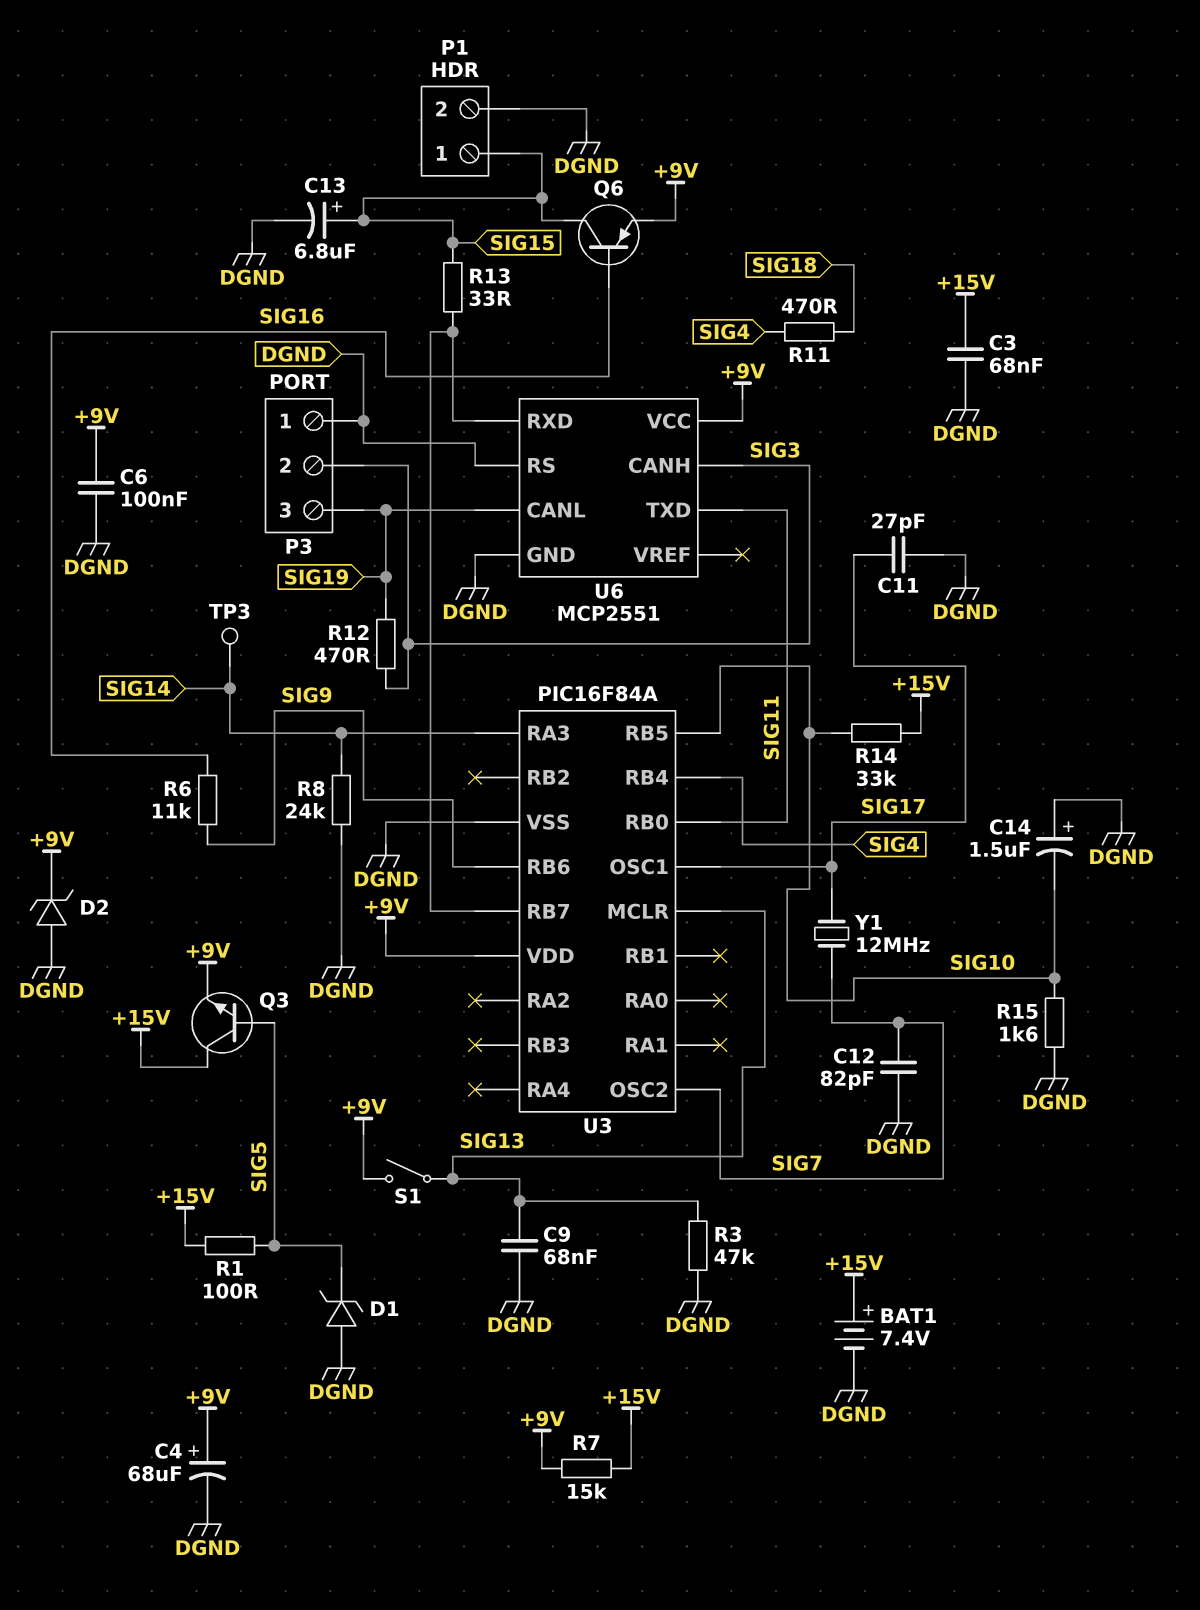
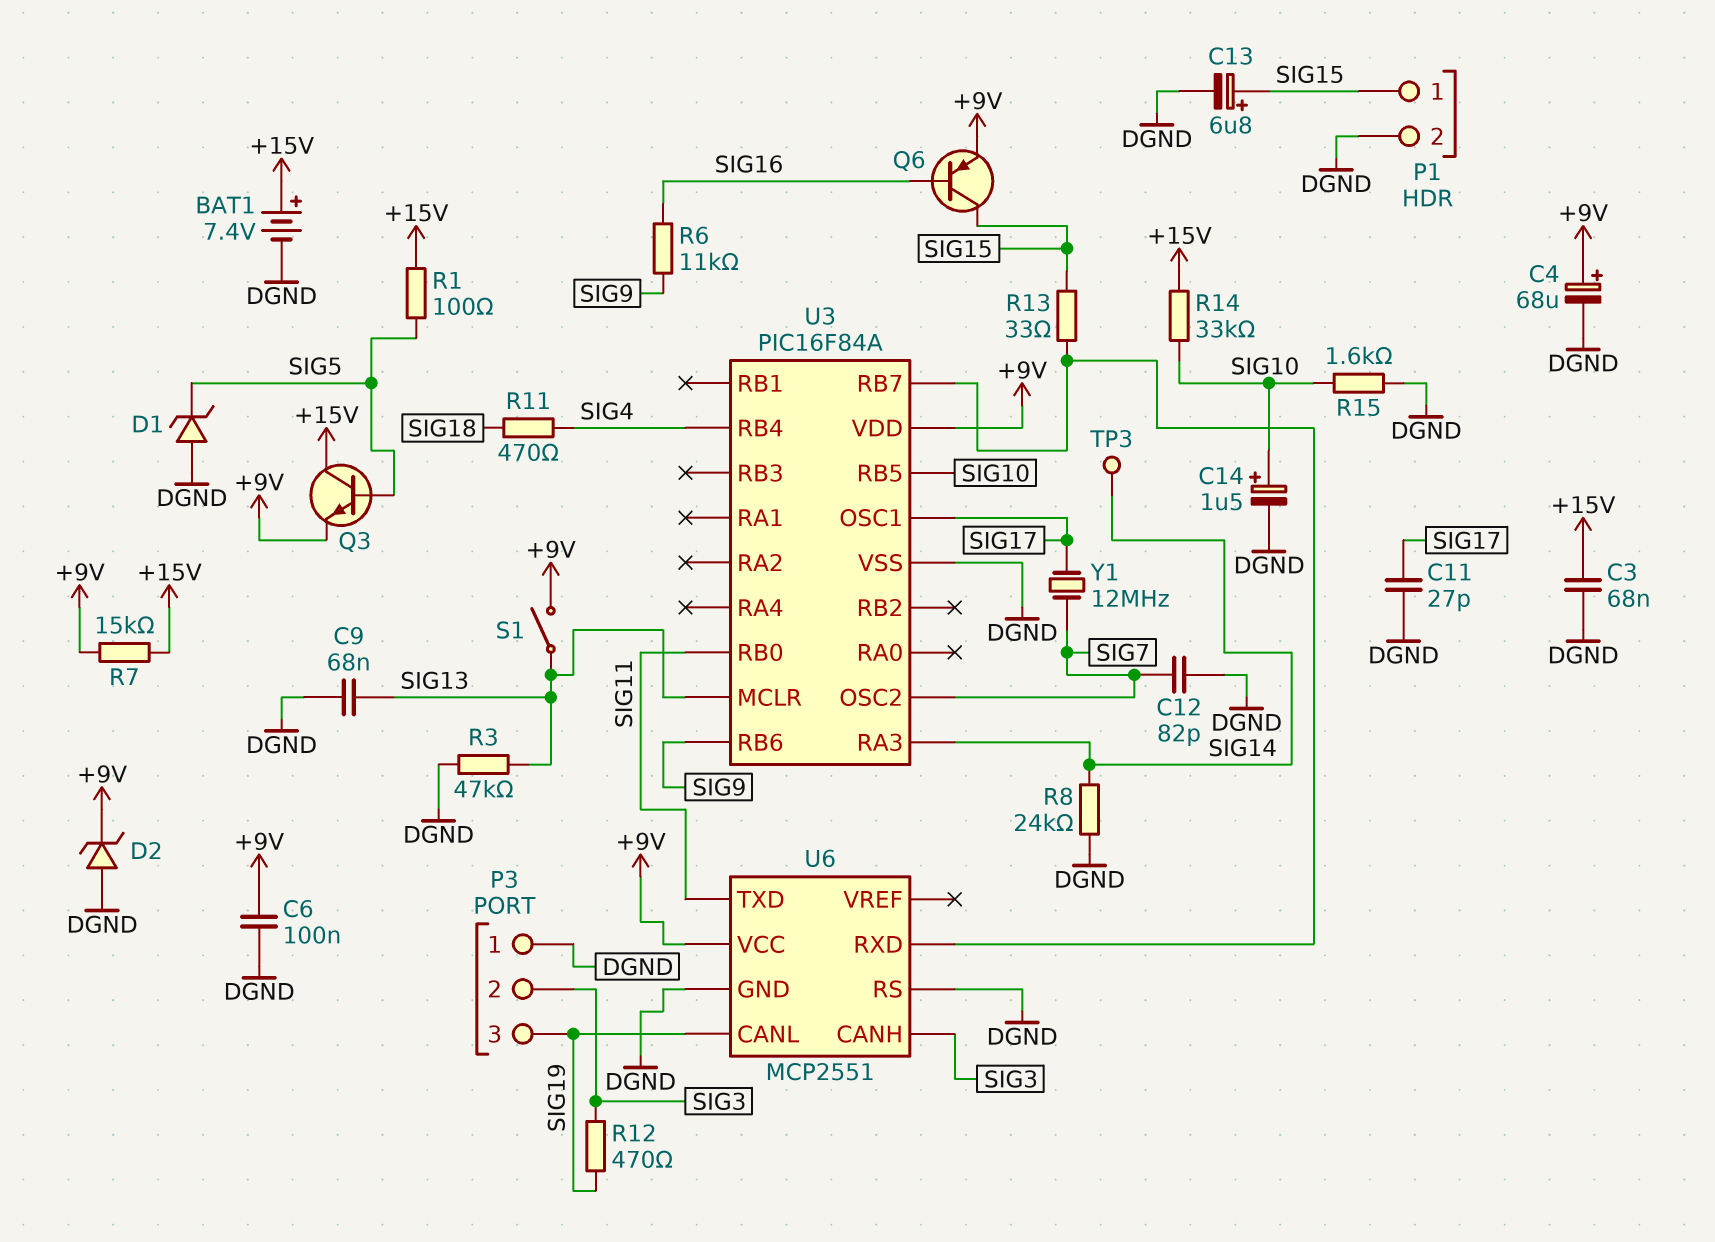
C14: 1.5uF (plus DGND, minus SIG10) -> 1.5uF (plus SIG10, minus DGND)

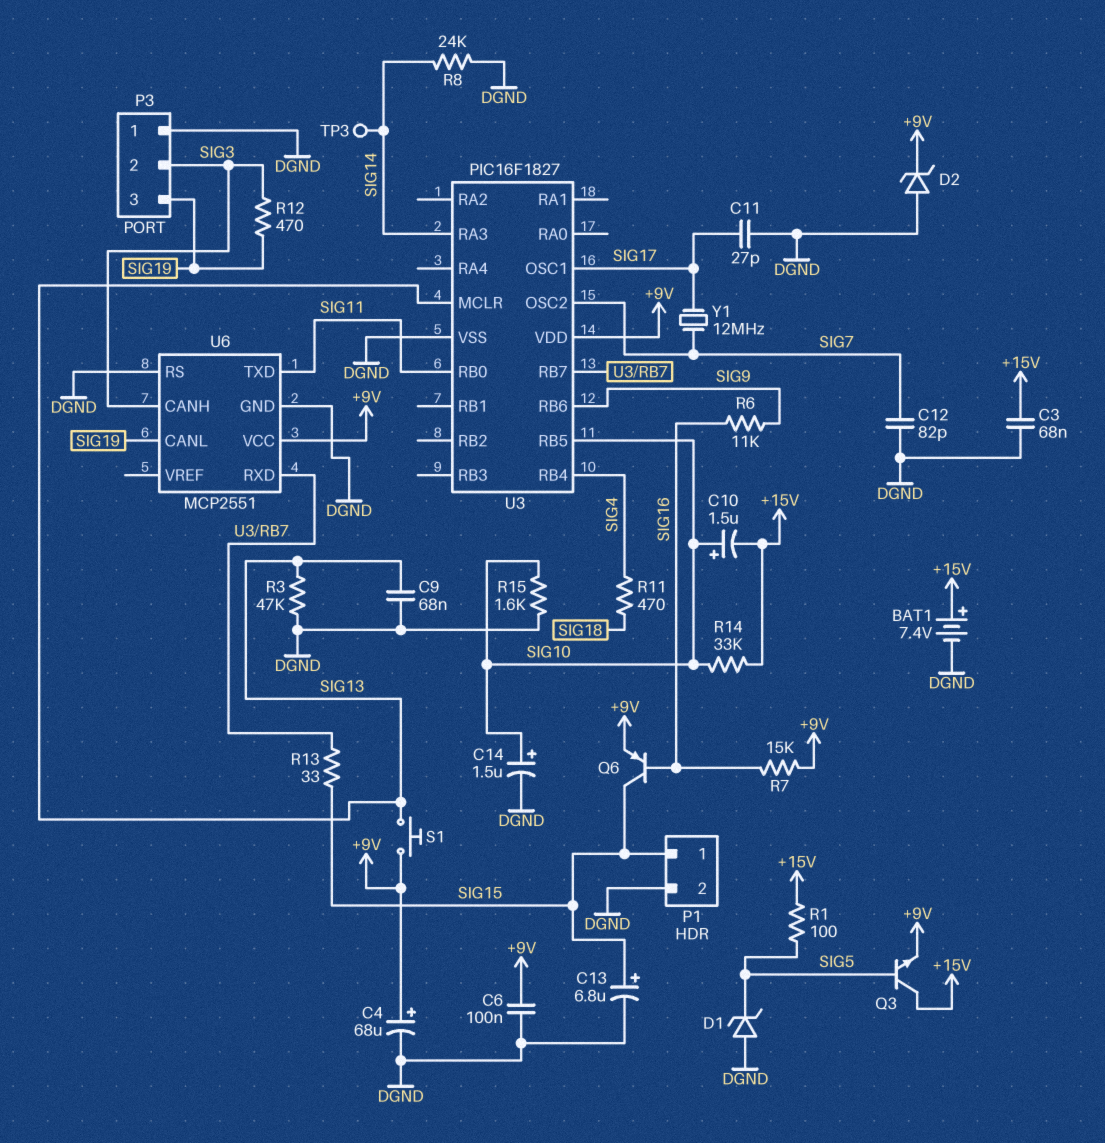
C10: none -> 1.5uF (plus SIG10, minus +15V)
R7: 15k (+9V, +15V) -> 15k (+9V, SIG16)
S1: switch (+9V, SIG13) -> button (+9V, SIG13)
U3: PIC16F84A -> PIC16F1827

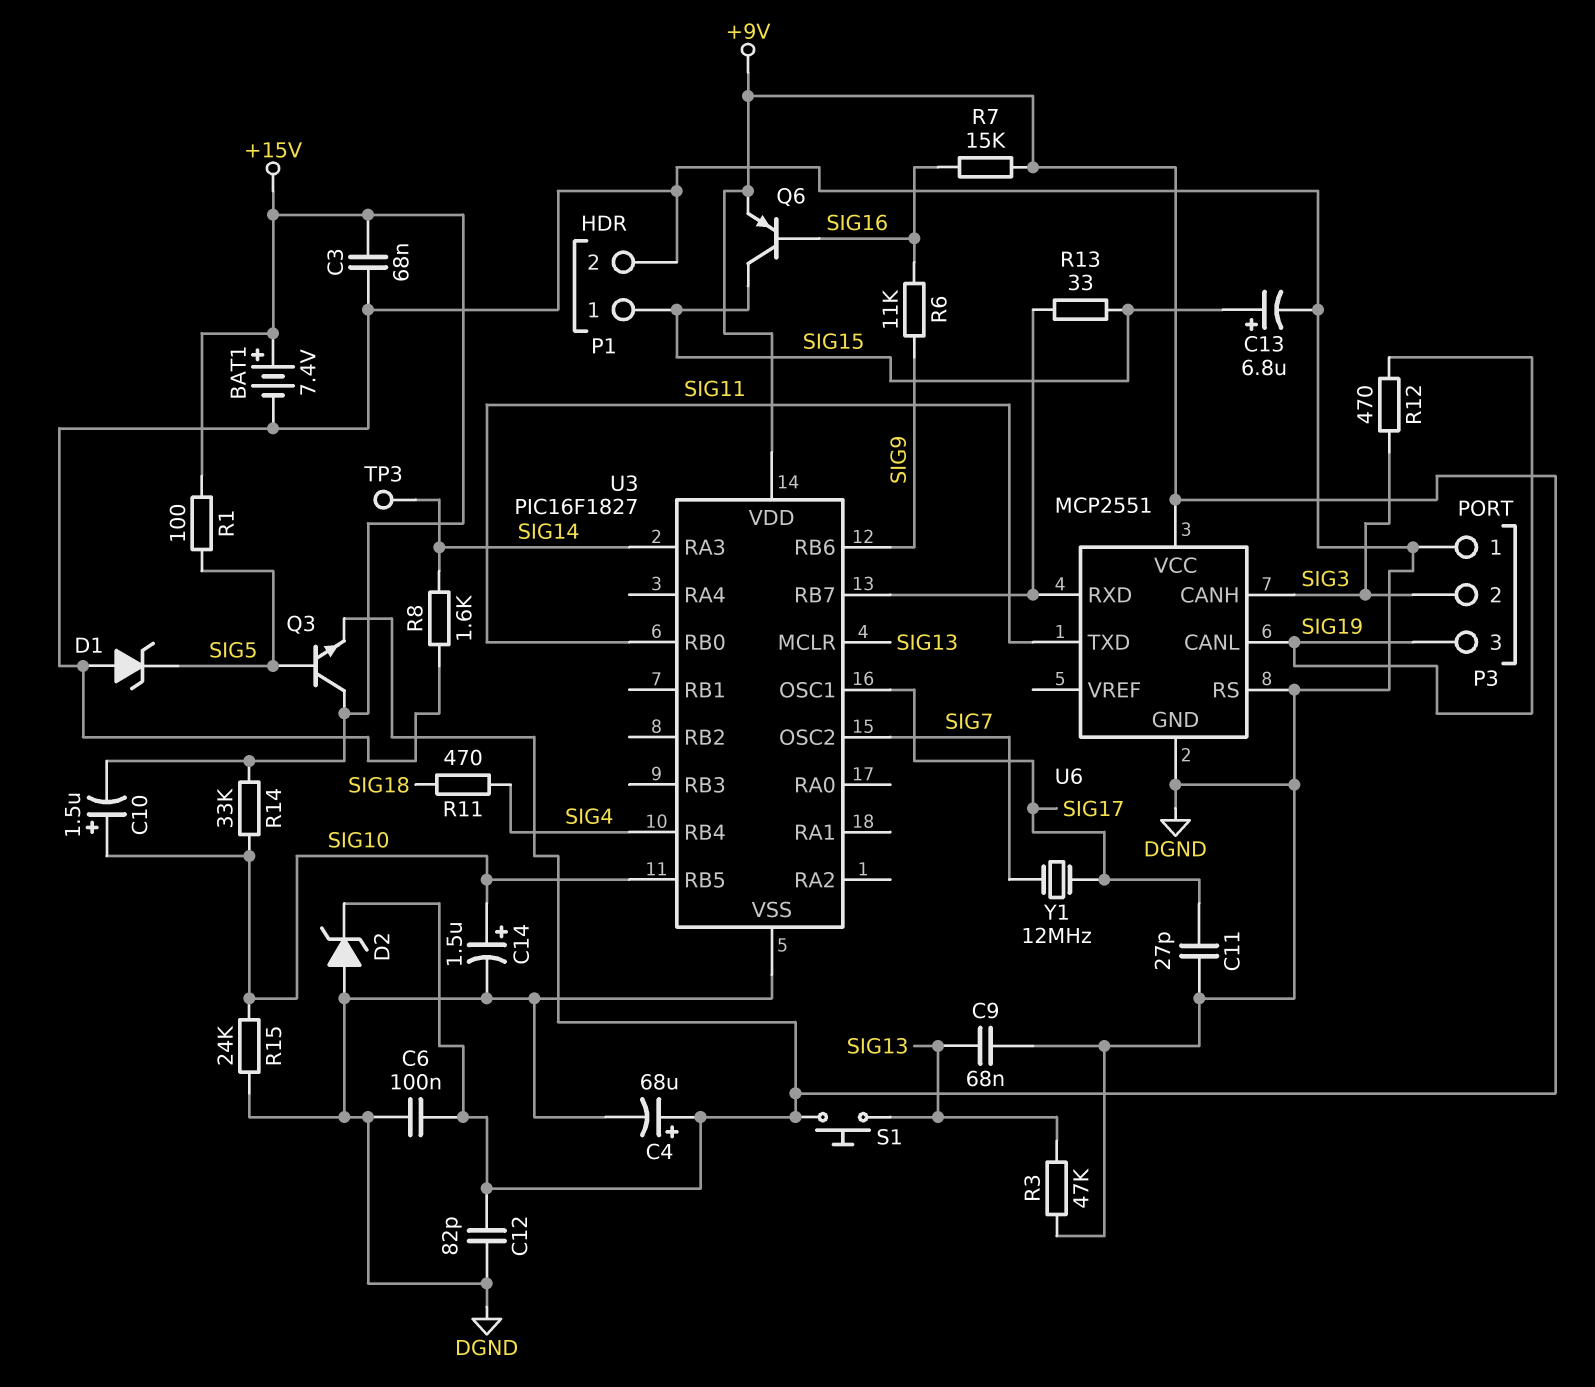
C12: 82pF (DGND, SIG7) -> 82pF (+9V, DGND)
R8: 24k (DGND, SIG14) -> 1.6k (DGND, SIG14)
R15: 1.6k (DGND, SIG10) -> 24k (DGND, SIG10)

